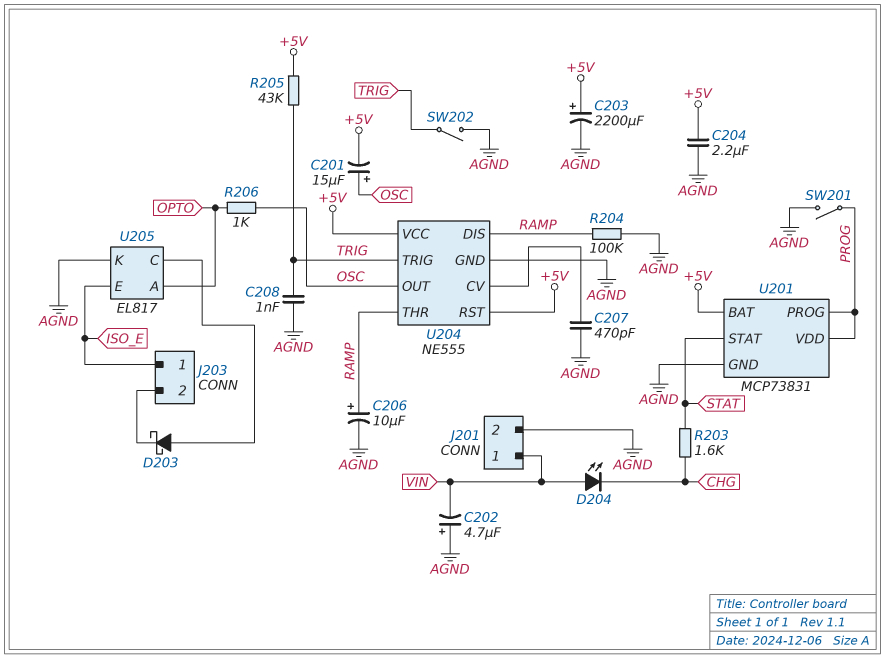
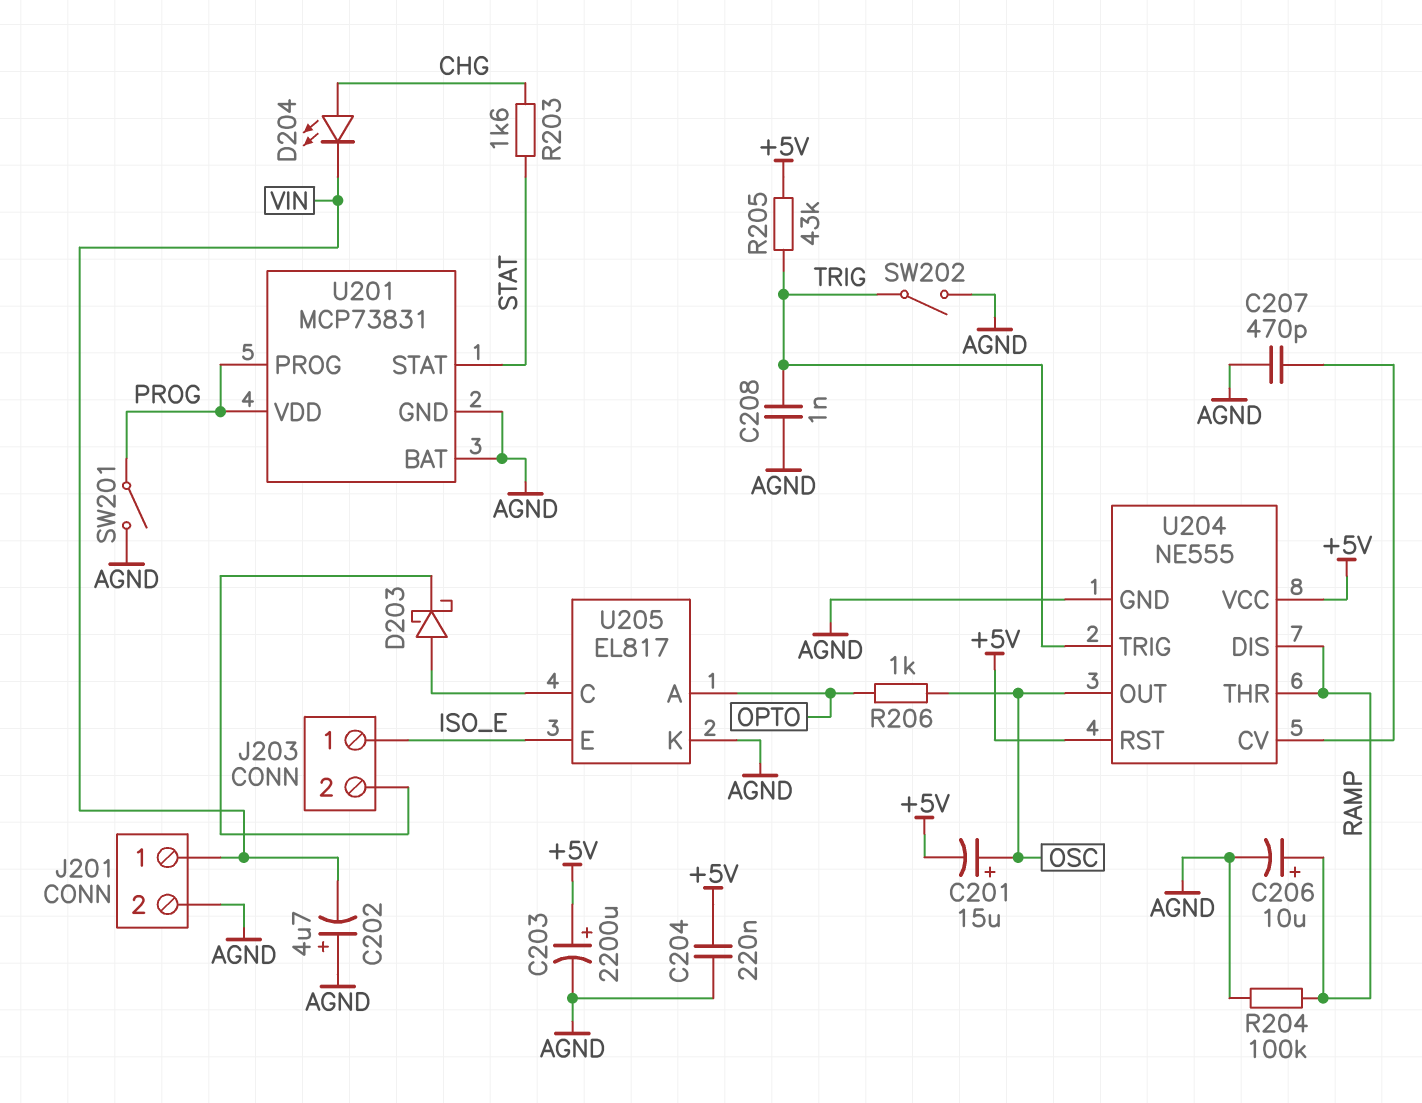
C204: 2.2uF (+5V, AGND) -> 220nF (+5V, AGND)
D204: LED (A VIN, K CHG) -> LED (A CHG, K VIN)
U201 pin BAT: +5V -> AGND

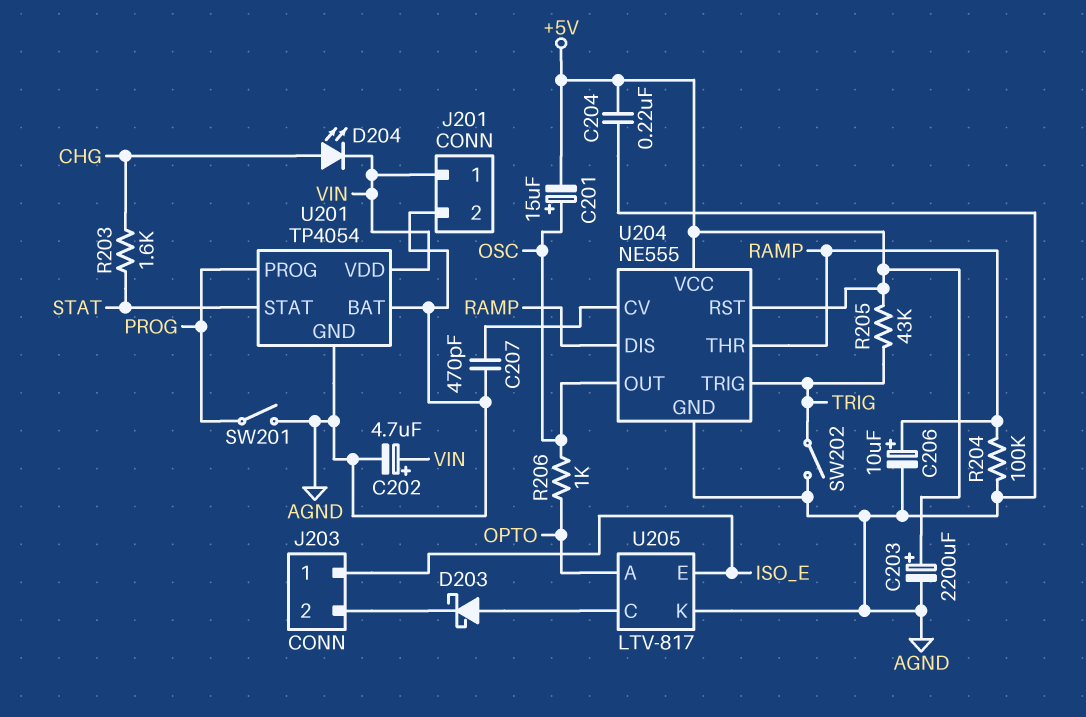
C202: 4.7uF (plus AGND, minus VIN) -> 4.7uF (plus VIN, minus AGND)
C208: 1nF (AGND, TRIG) -> none
U201: MCP73831 -> TP4054
U201 pin VDD: PROG -> VIN
U205: EL817 -> LTV-817

